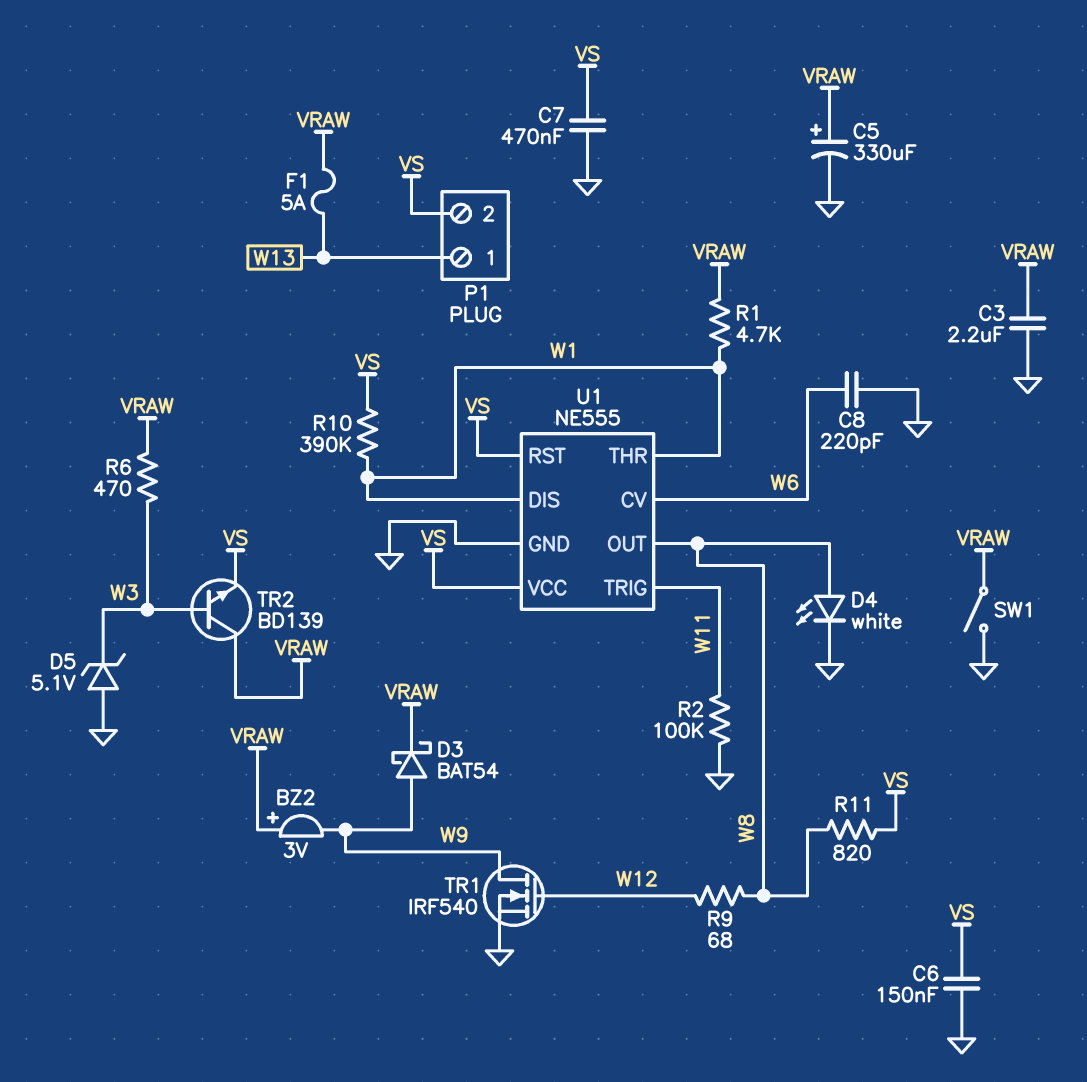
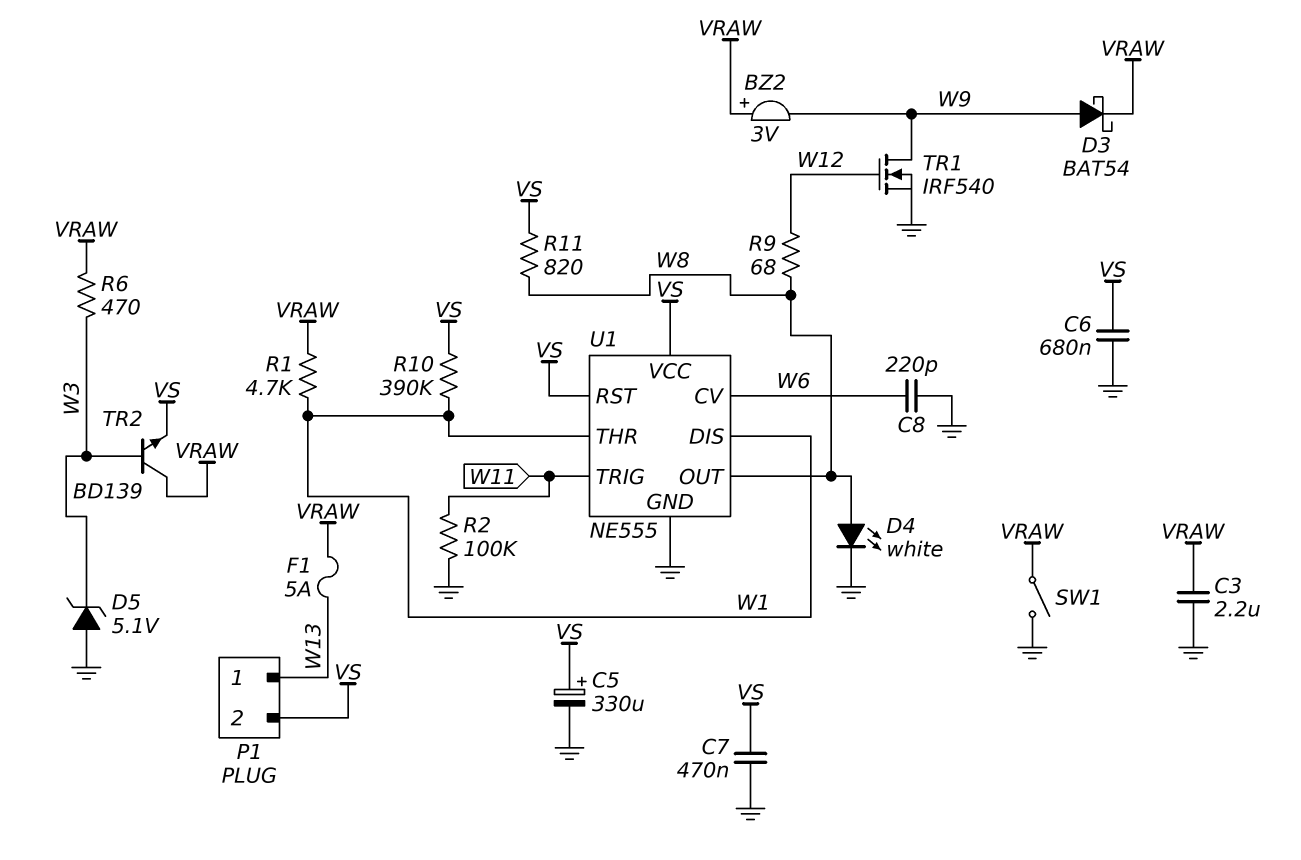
C5: 330uF (plus VRAW, minus GND) -> 330uF (plus VS, minus GND)
C6: 150nF (GND, VS) -> 680nF (GND, VS)

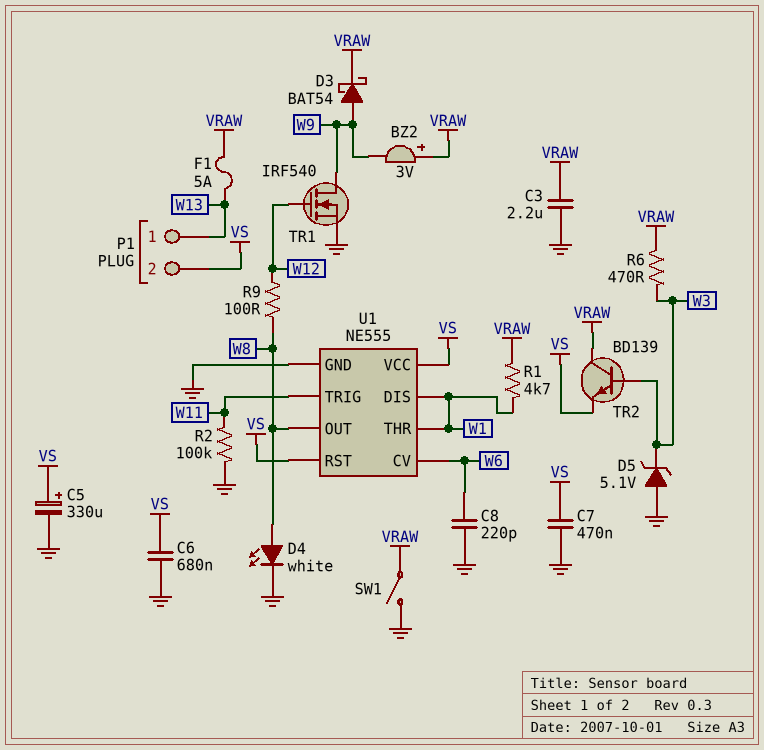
R9: 68 (W8, W12) -> 100 (W8, W12)
R10: 390k (VS, W1) -> none
R11: 820 (VS, W8) -> none

